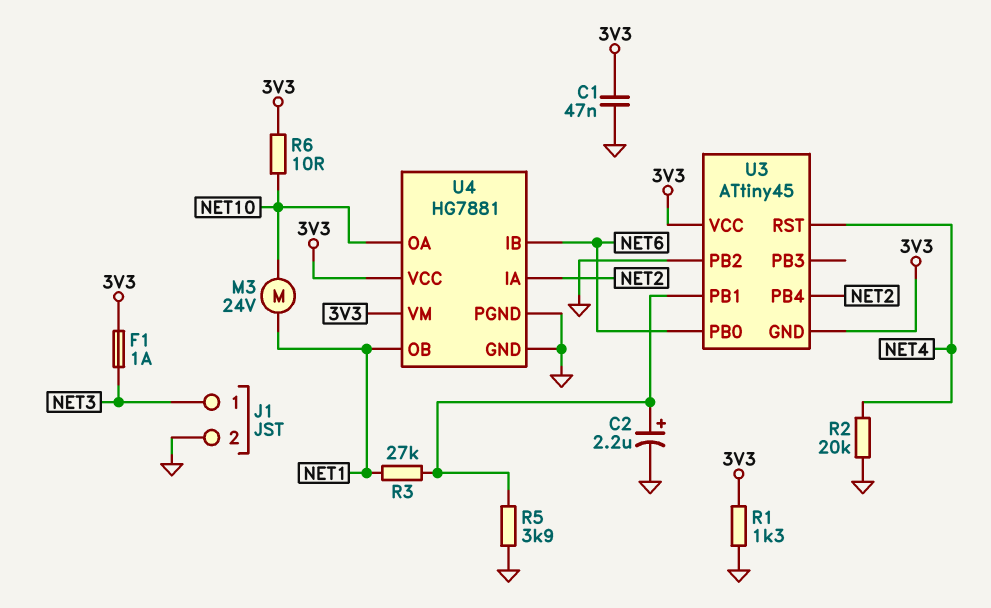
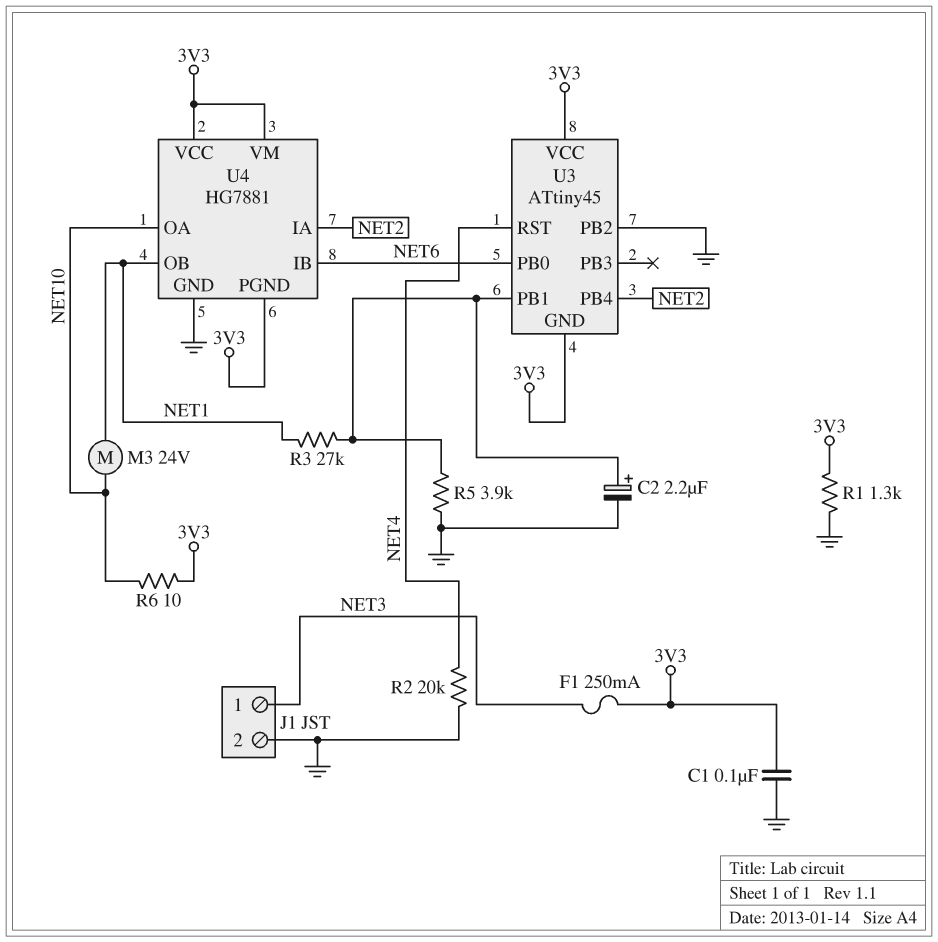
C1: 47nF (3V3, GND) -> 100nF (3V3, GND)
F1: 1A (3V3, NET3) -> 250mA (3V3, NET3)
U4 pin PGND: GND -> 3V3

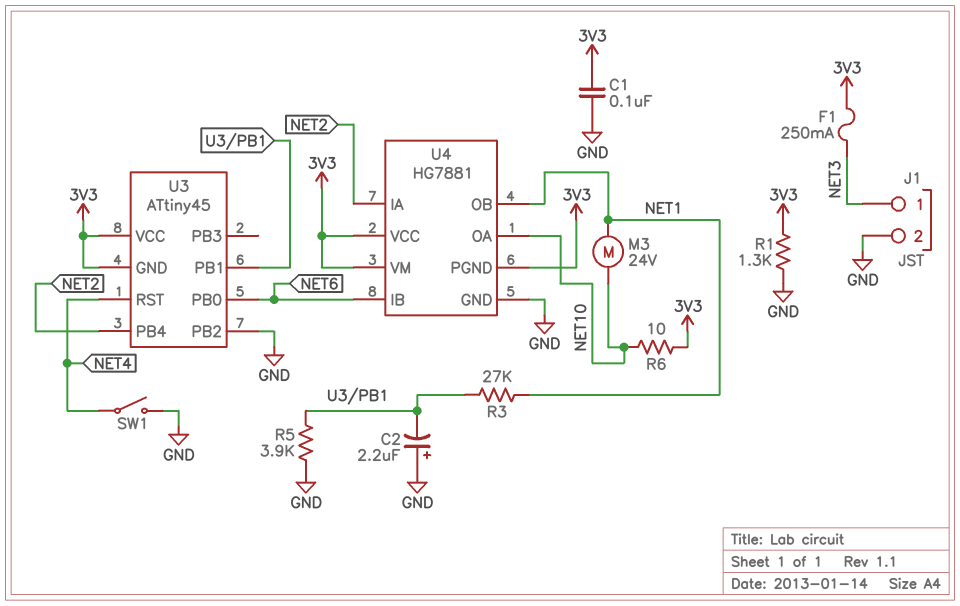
C2: 2.2uF (plus U3/PB1, minus GND) -> 2.2uF (plus GND, minus U3/PB1)
R2: 20k (GND, NET4) -> none
SW1: none -> switch (GND, NET4)

